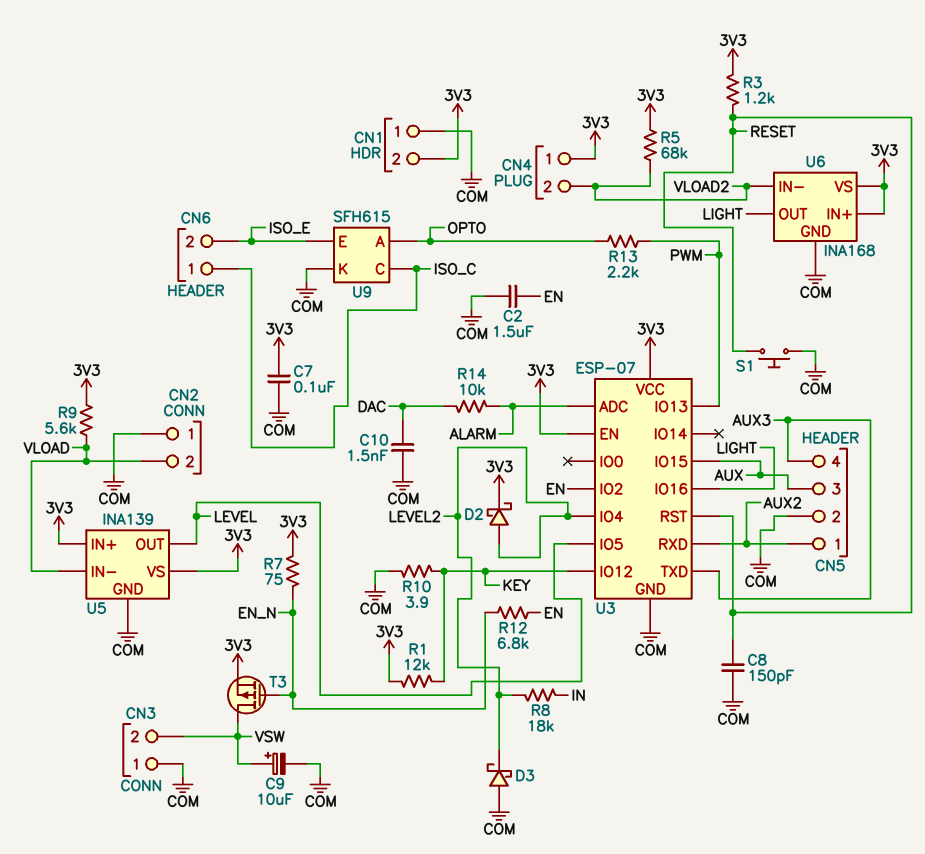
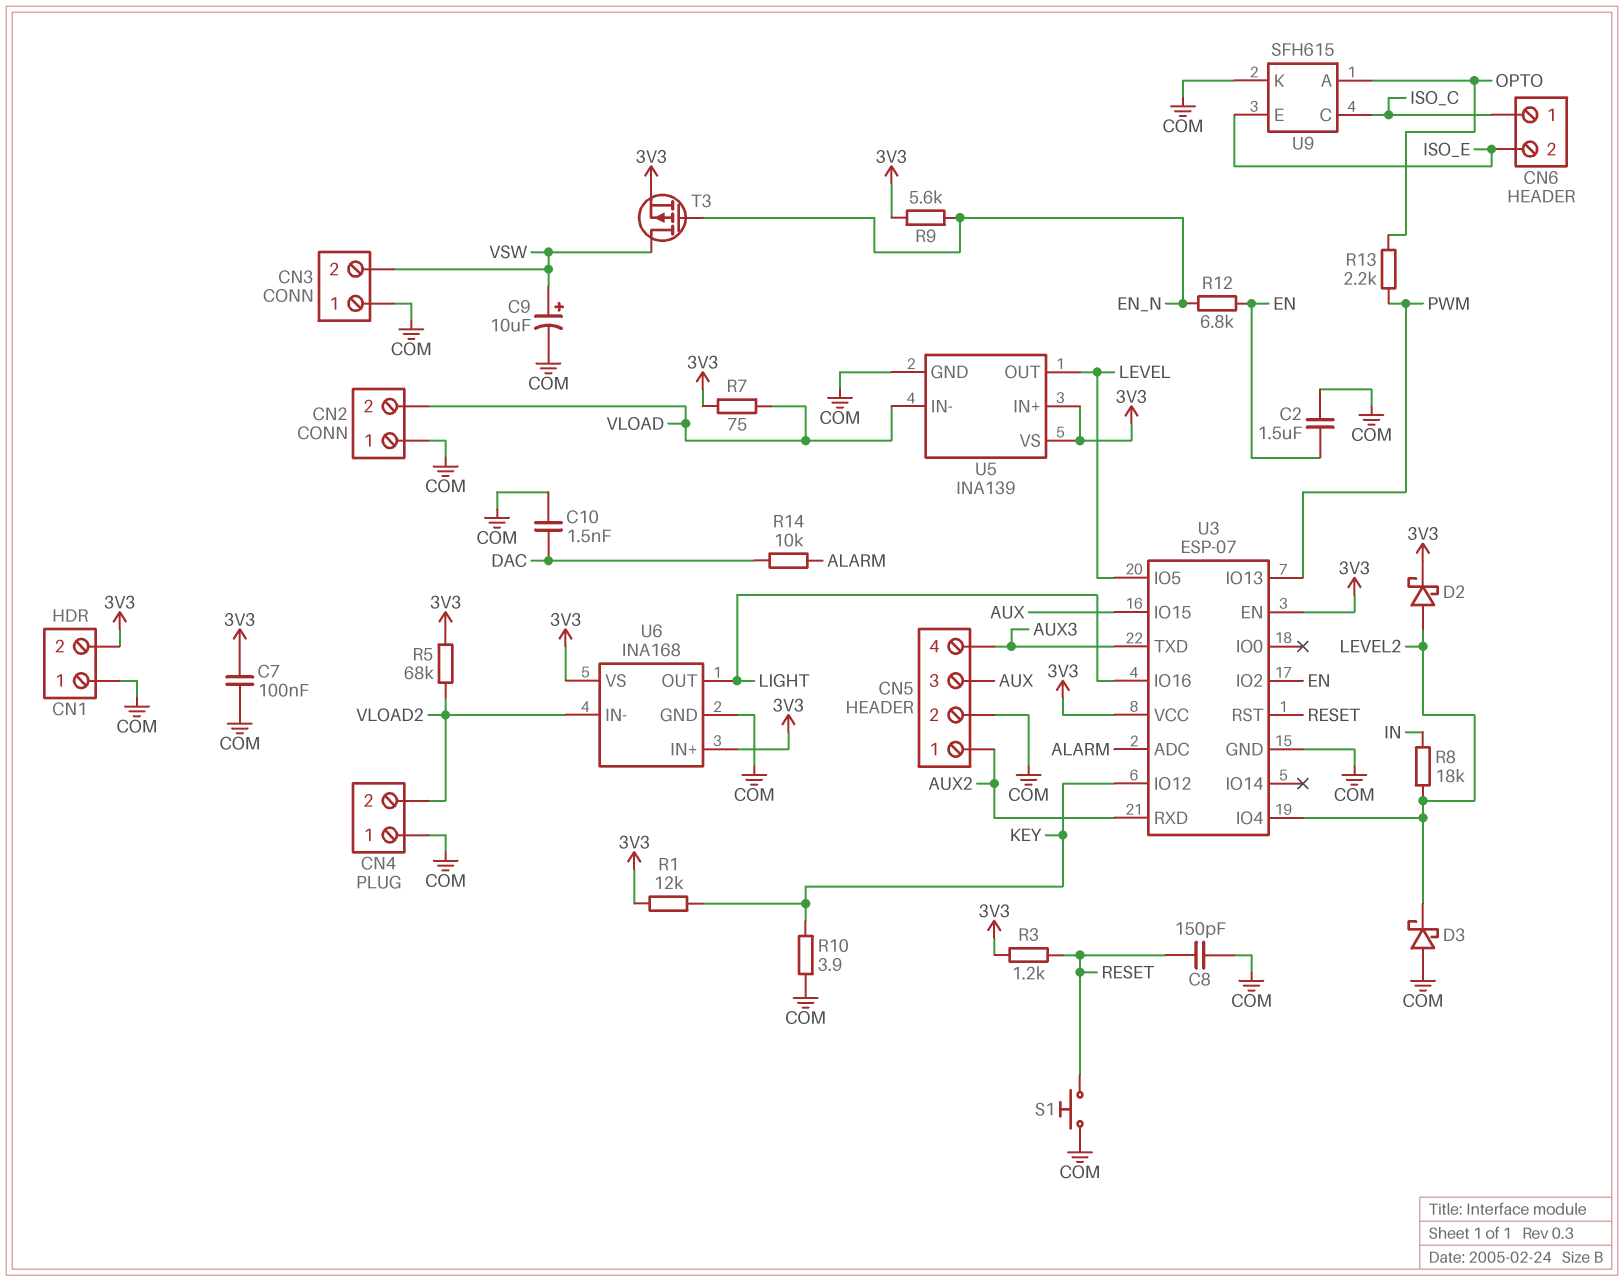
CN4 pin 1: 3V3 -> COM
R7: 75 (3V3, EN_N) -> 75 (3V3, VLOAD)
R9: 5.6k (3V3, VLOAD) -> 5.6k (3V3, EN_N)

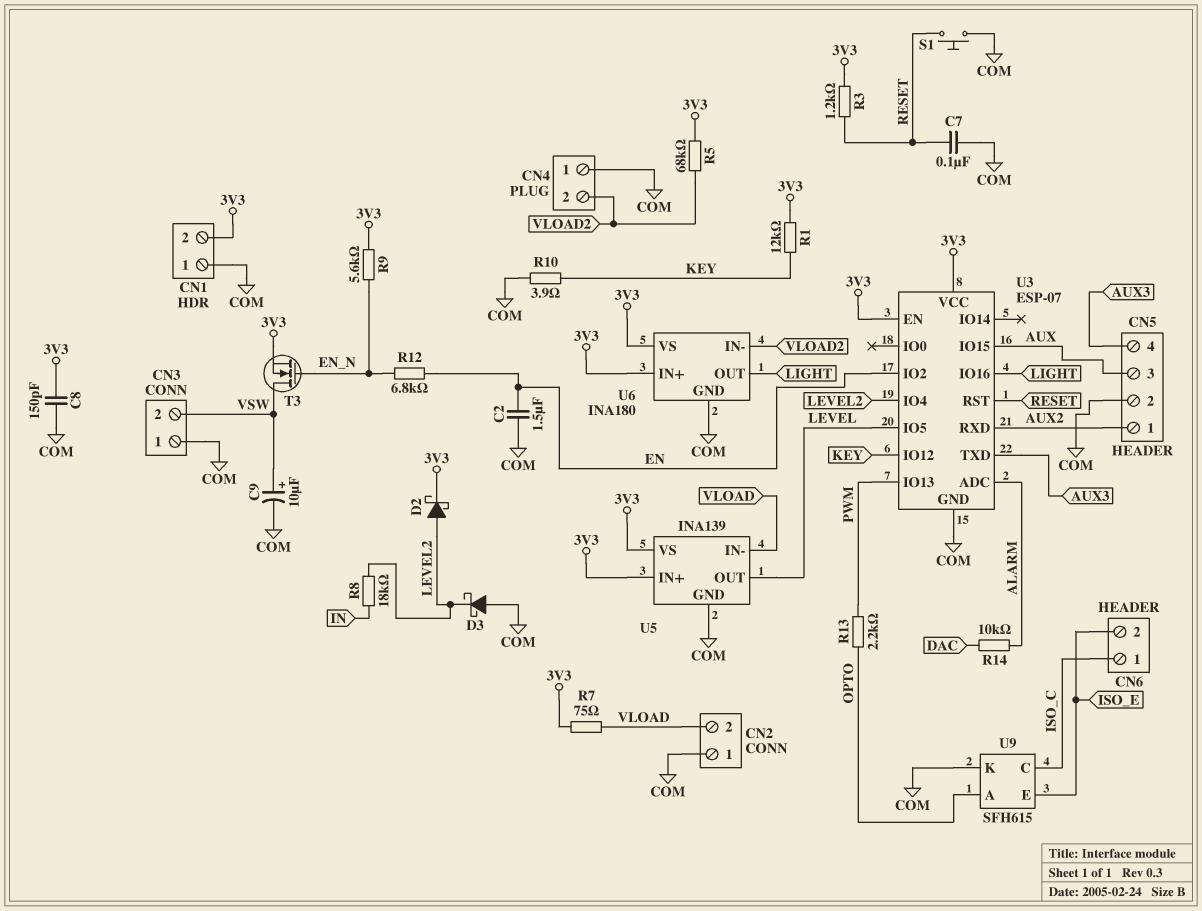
C7: 100nF (3V3, COM) -> 100nF (COM, RESET)
C8: 150pF (COM, RESET) -> 150pF (3V3, COM)
C10: 1.5nF (COM, DAC) -> none
T3: PMOS (G EN_N, D VSW, S 3V3) -> NMOS (G EN_N, D VSW, S 3V3)
U6: INA168 -> INA180

